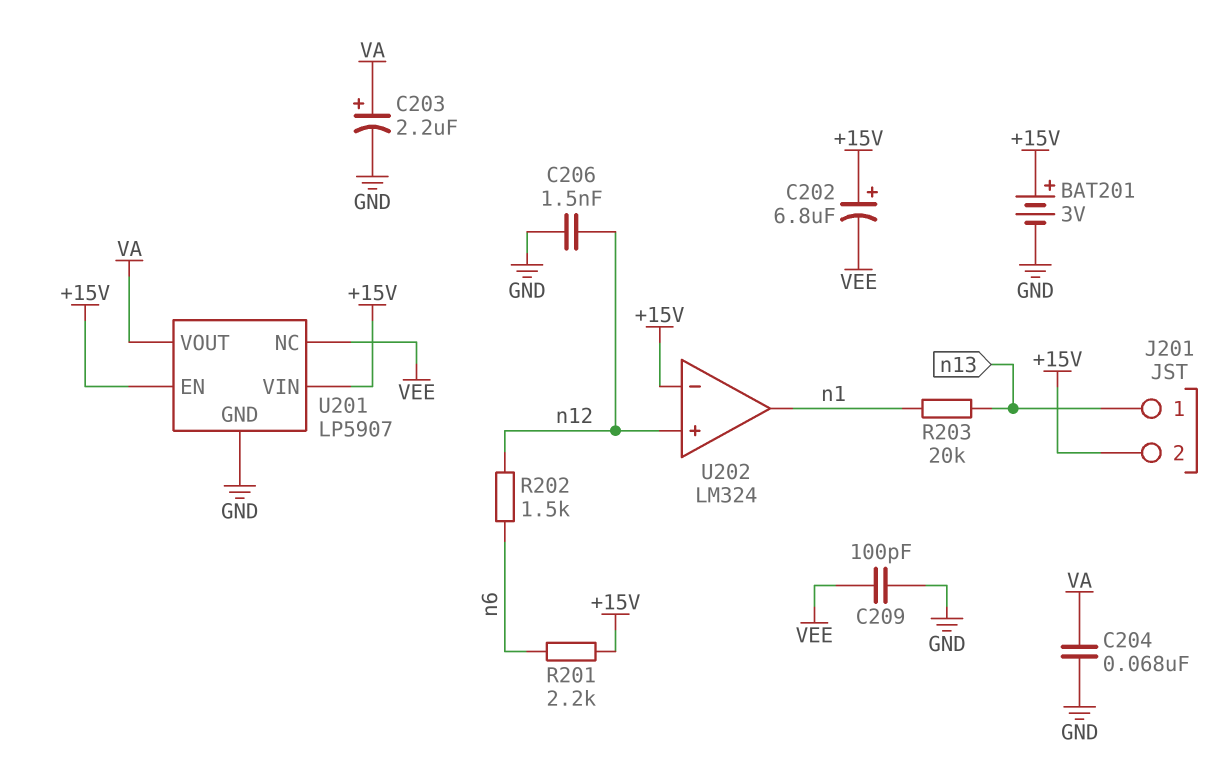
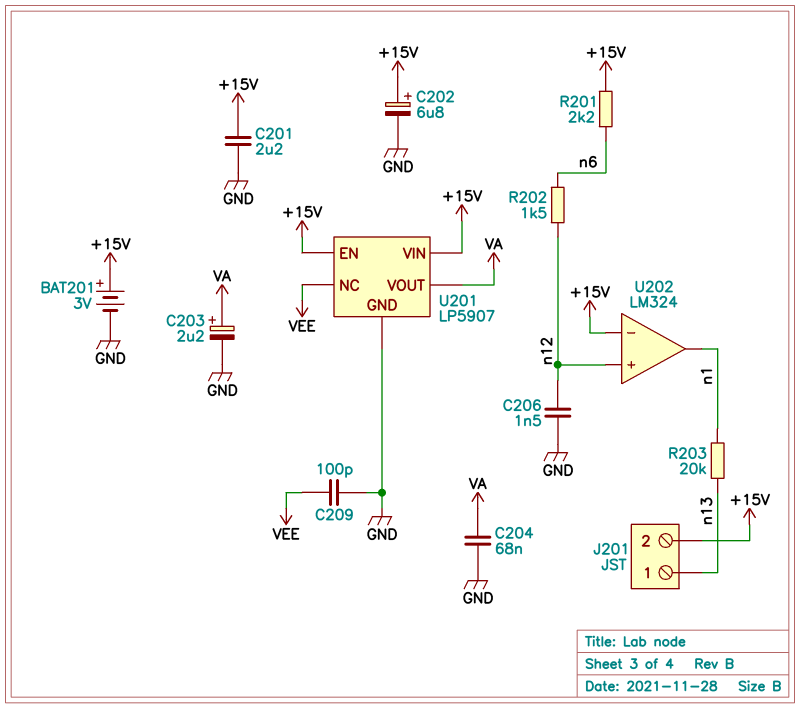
C201: none -> 2.2uF (+15V, GND)
C202: 6.8uF (plus +15V, minus VEE) -> 6.8uF (plus +15V, minus GND)

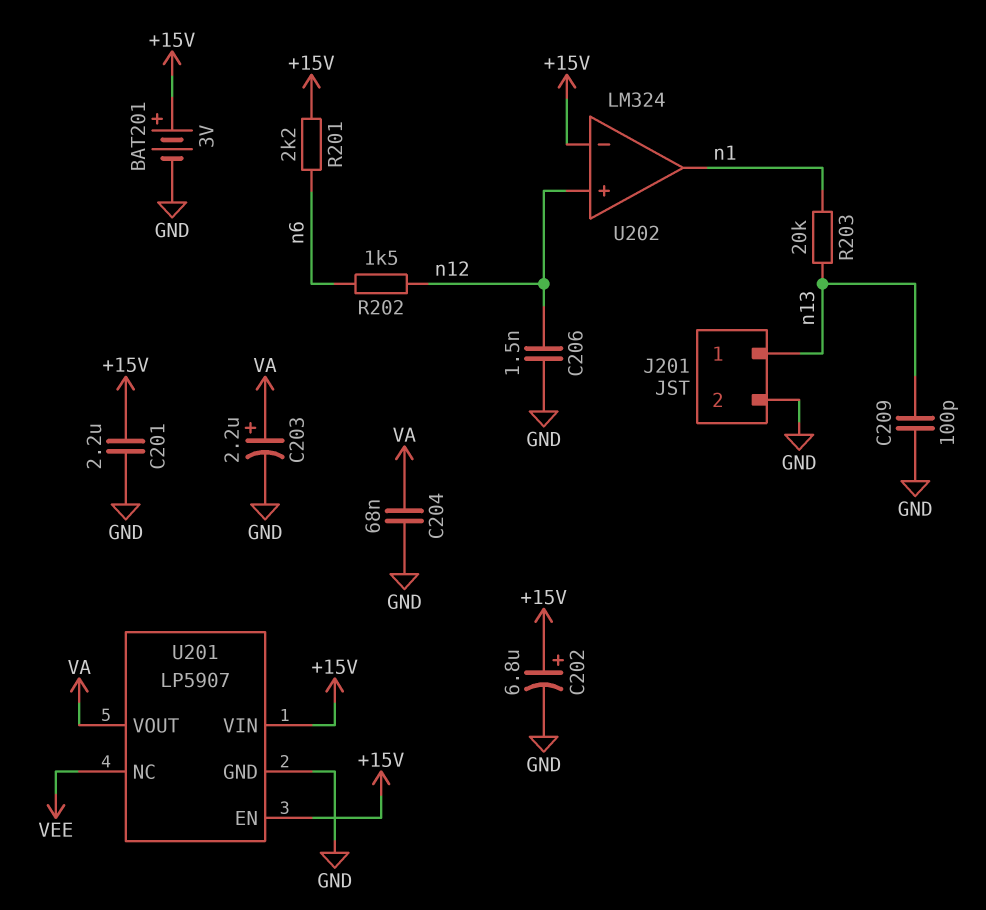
C209: 100pF (GND, VEE) -> 100pF (GND, n13)
J201 pin 2: +15V -> GND

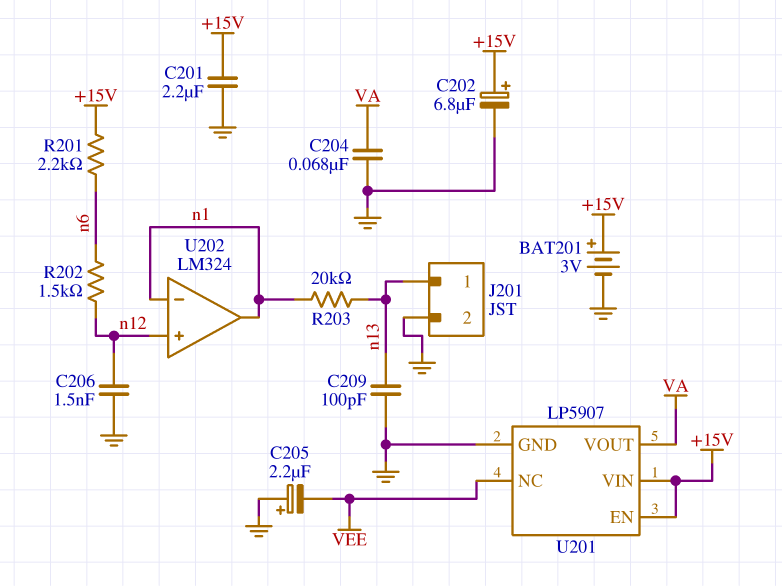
C203: 2.2uF (plus VA, minus GND) -> none
C205: none -> 2.2uF (plus GND, minus VEE)
U202 pin in-: +15V -> n1

